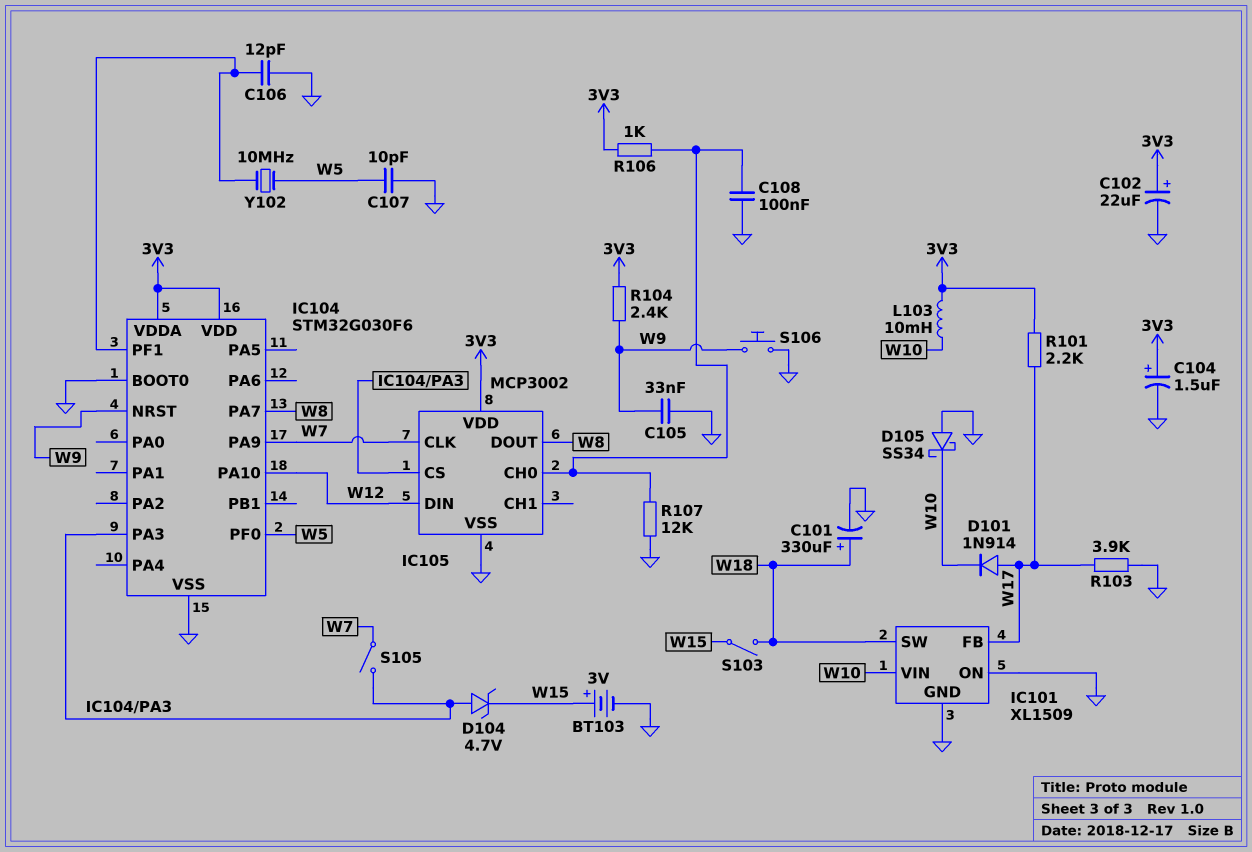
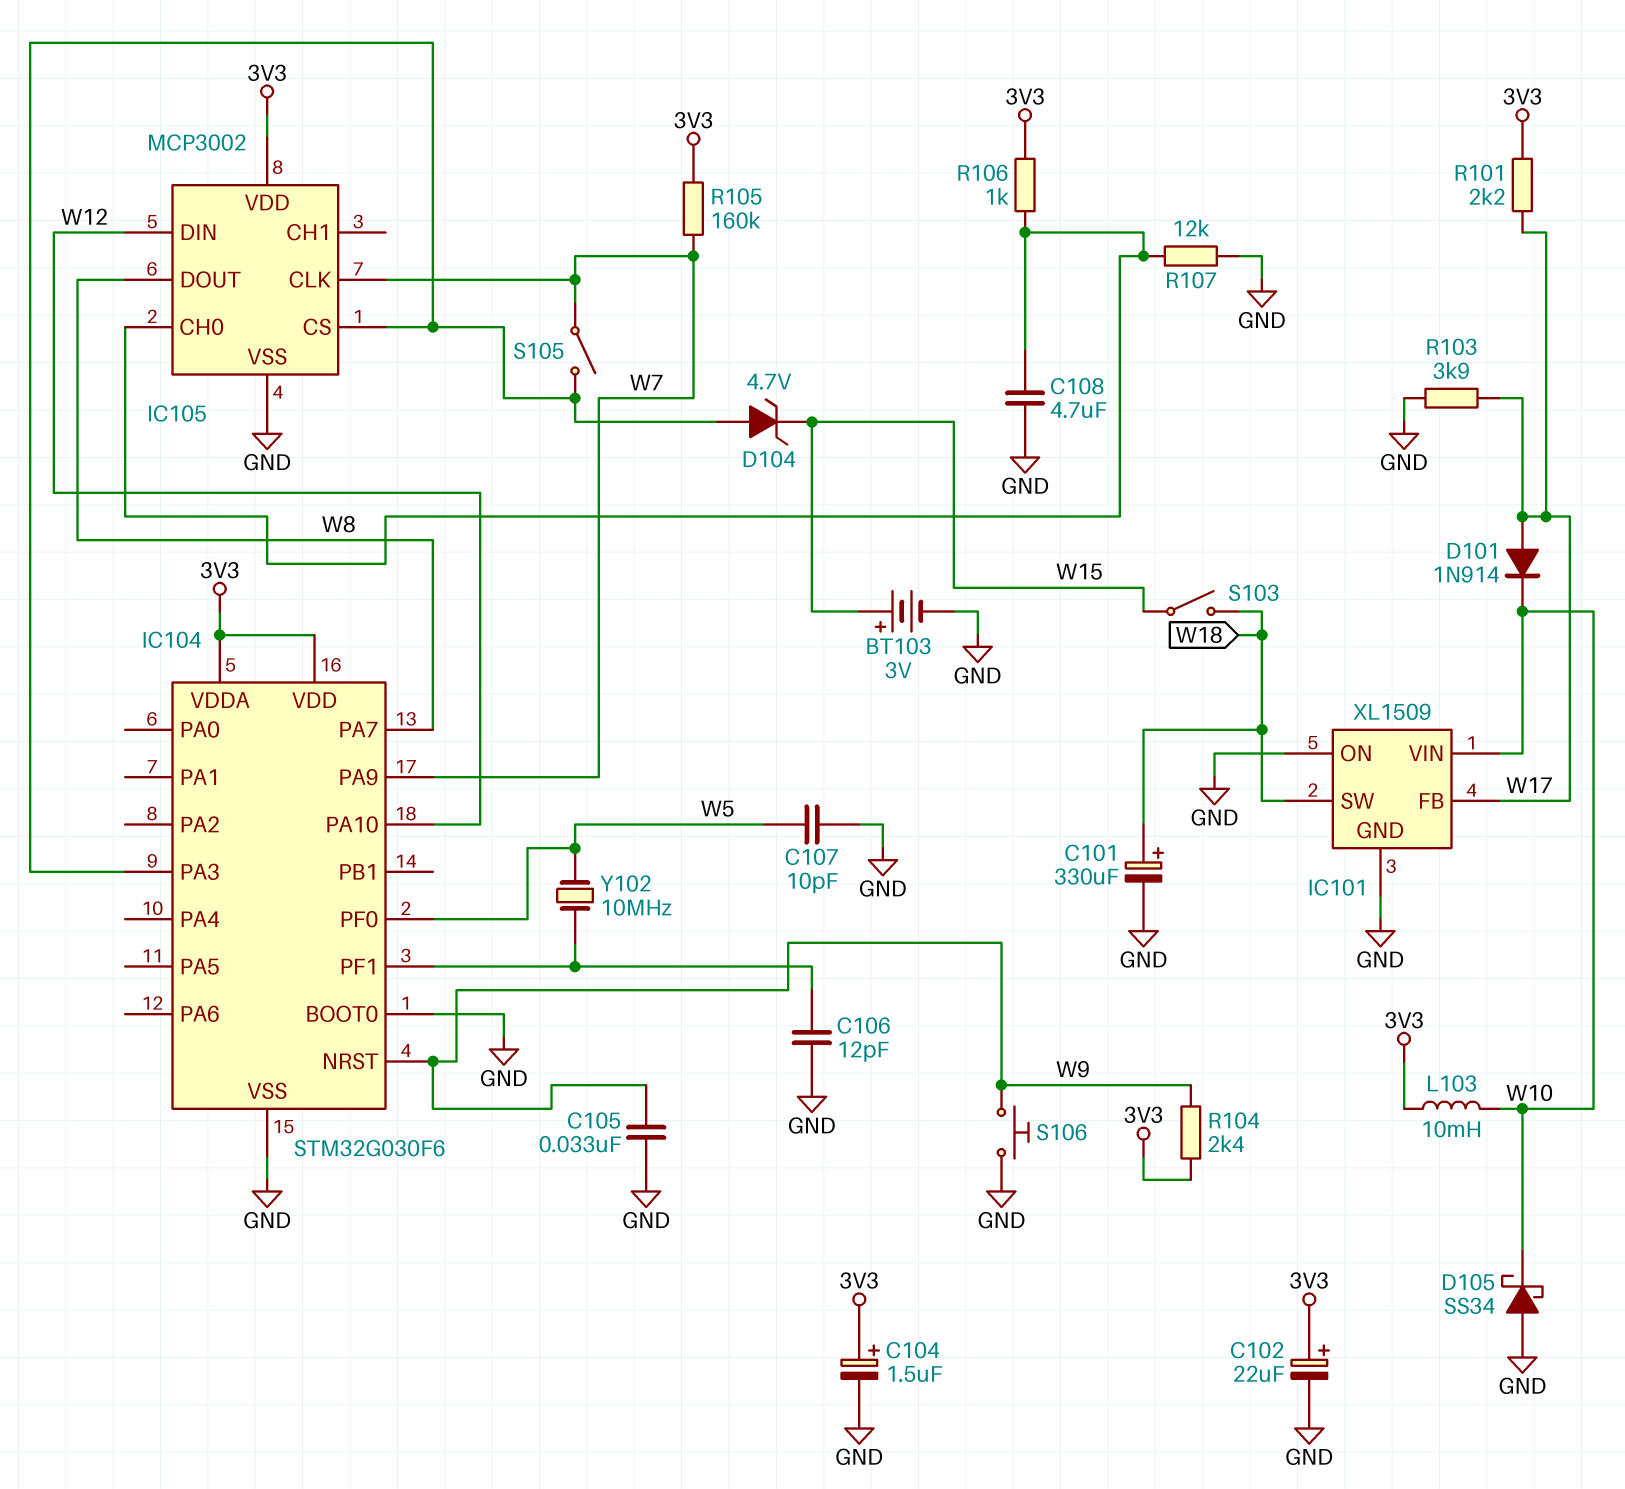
C108: 100nF (GND, IC105/CH0) -> 4.7uF (GND, IC105/CH0)
R105: none -> 160k (3V3, W7)

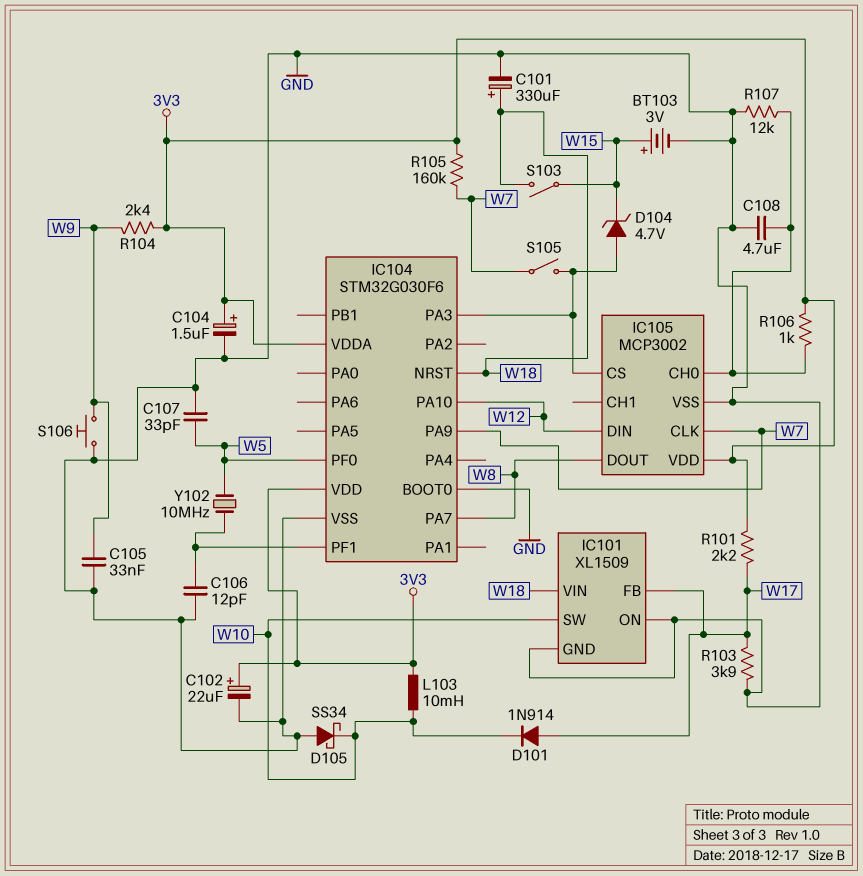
C107: 10pF (GND, W5) -> 33pF (GND, W5)
IC101 pin SW: W18 -> W10
IC101 pin VIN: W10 -> W18
IC104 pin NRST: W9 -> W18

